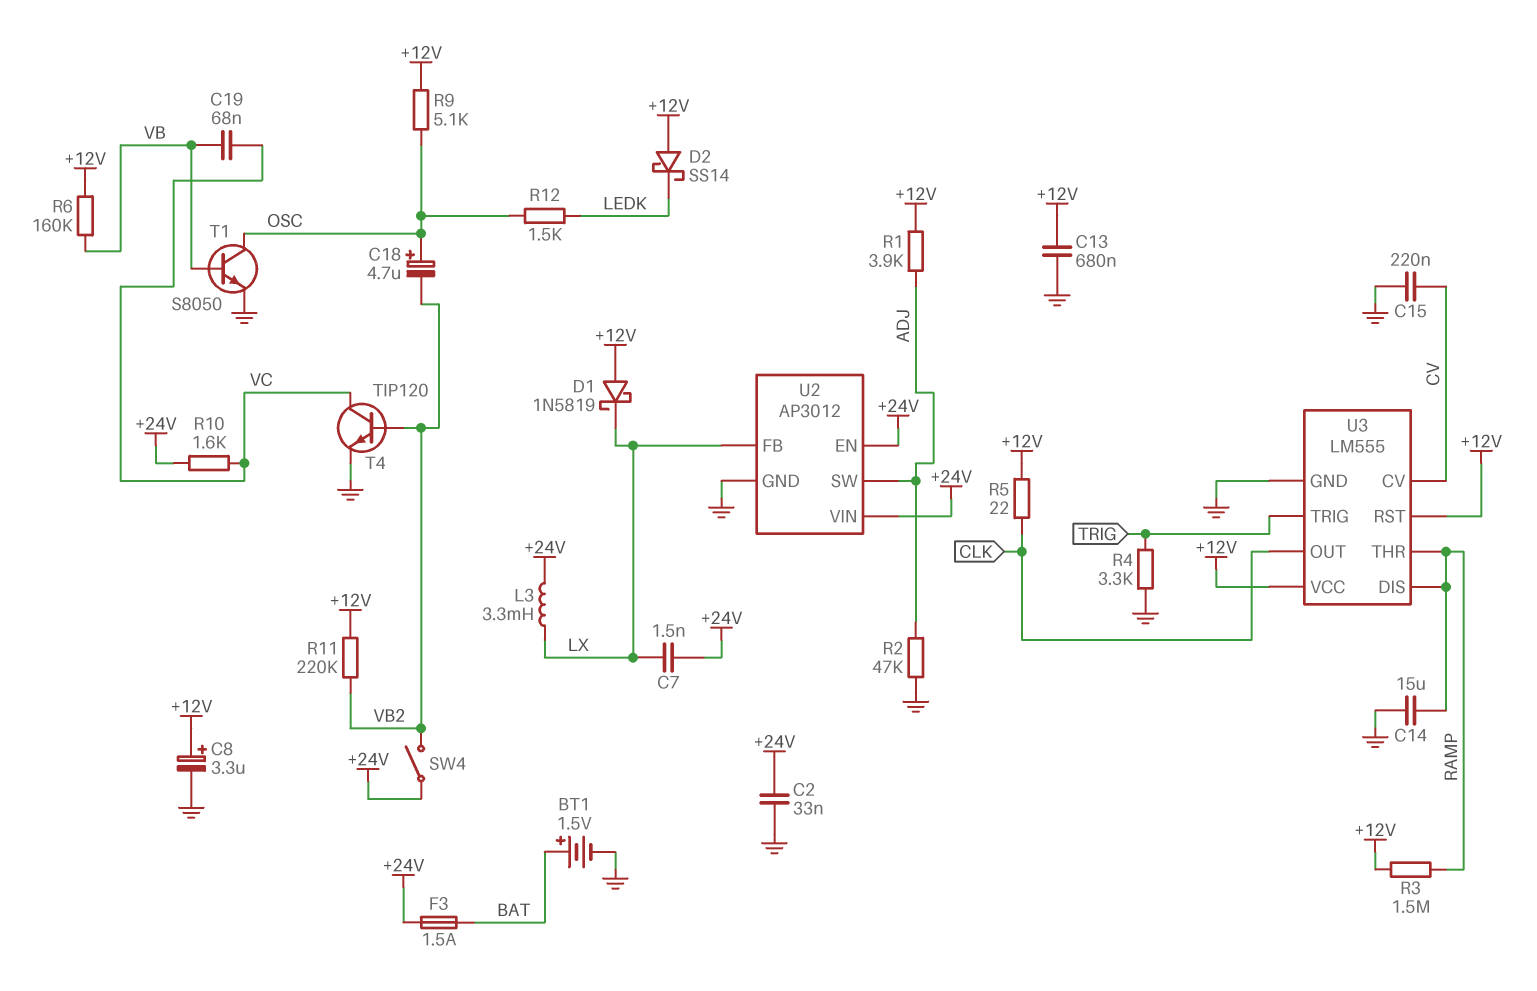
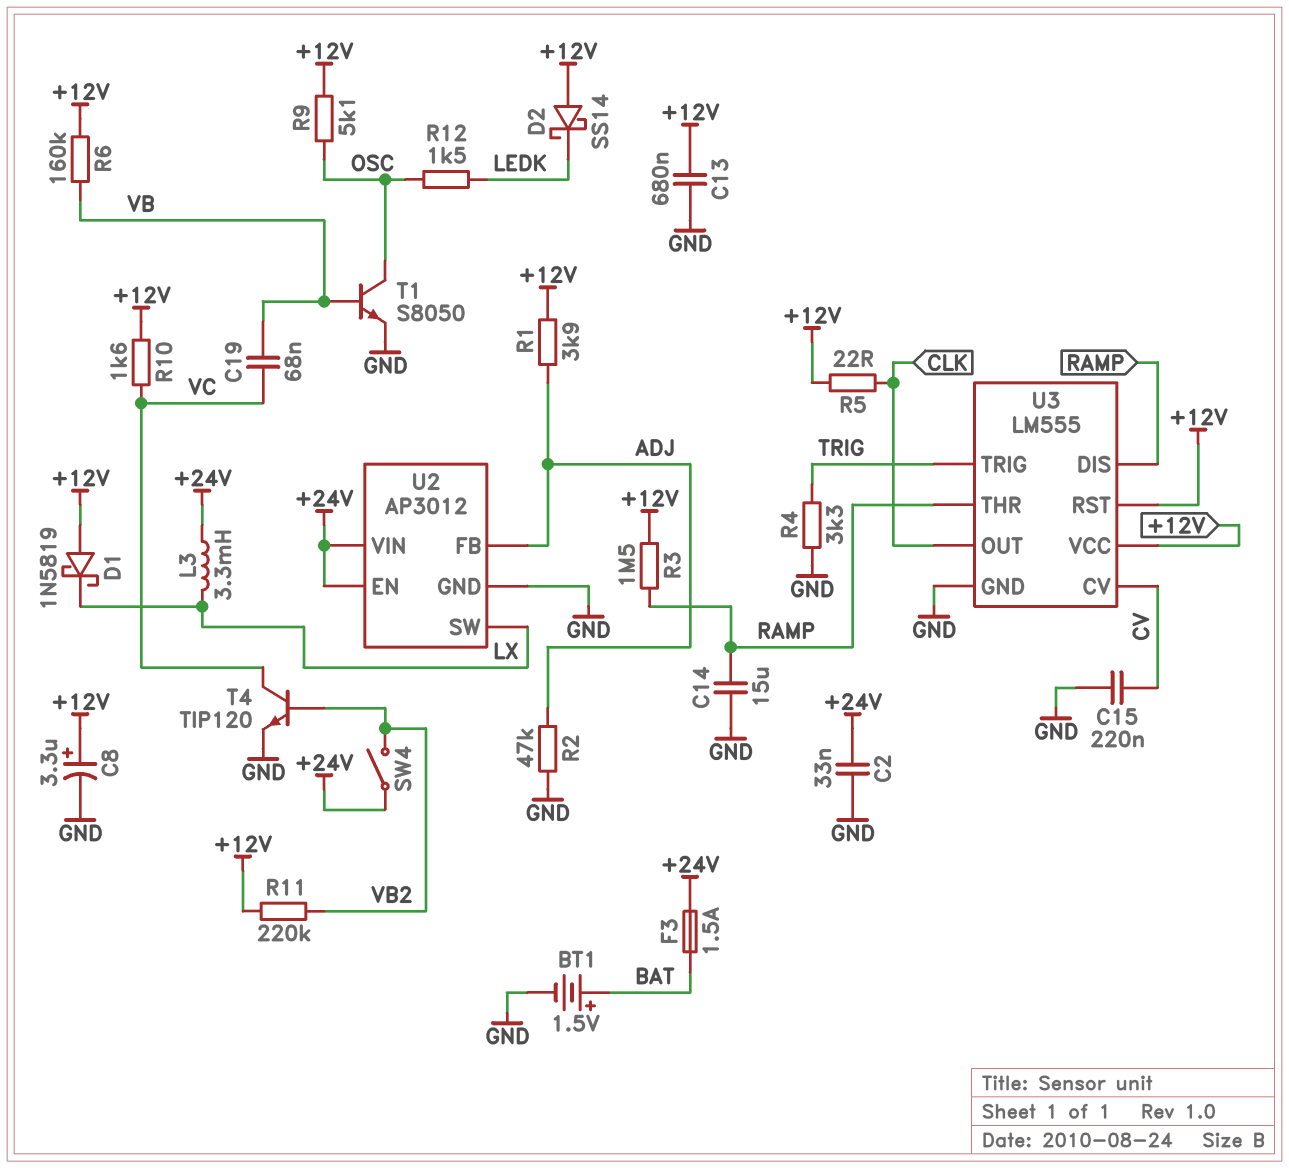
C7: 1.5nF (+24V, LX) -> none
C18: 4.7uF (plus OSC, minus VB2) -> none
R10: 1.6k (+24V, VC) -> 1.6k (+12V, VC)
U2 pin FB: LX -> ADJ
U2 pin SW: ADJ -> LX

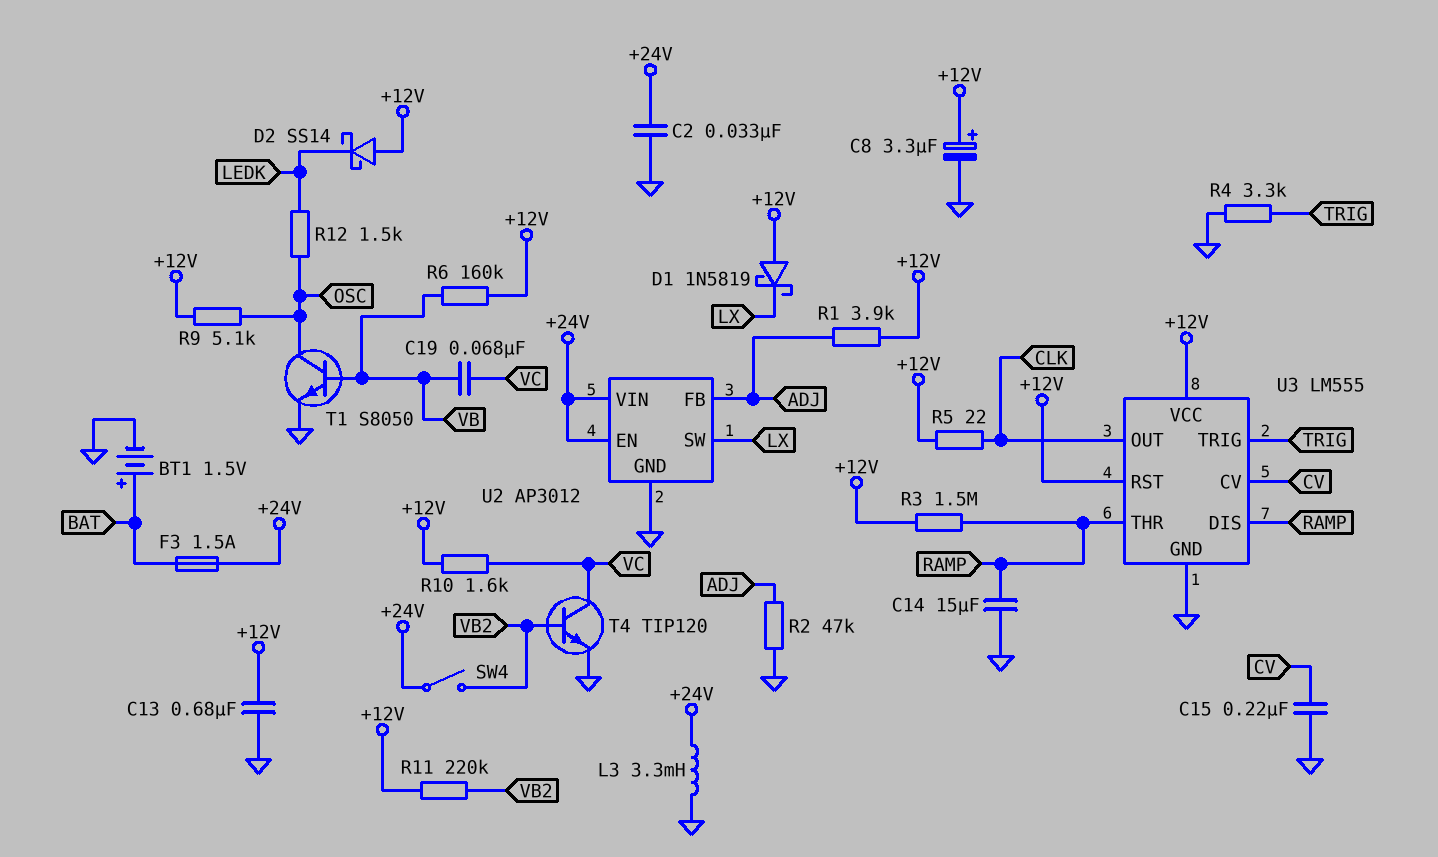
L3: 3.3mH (+24V, LX) -> 3.3mH (+24V, GND)

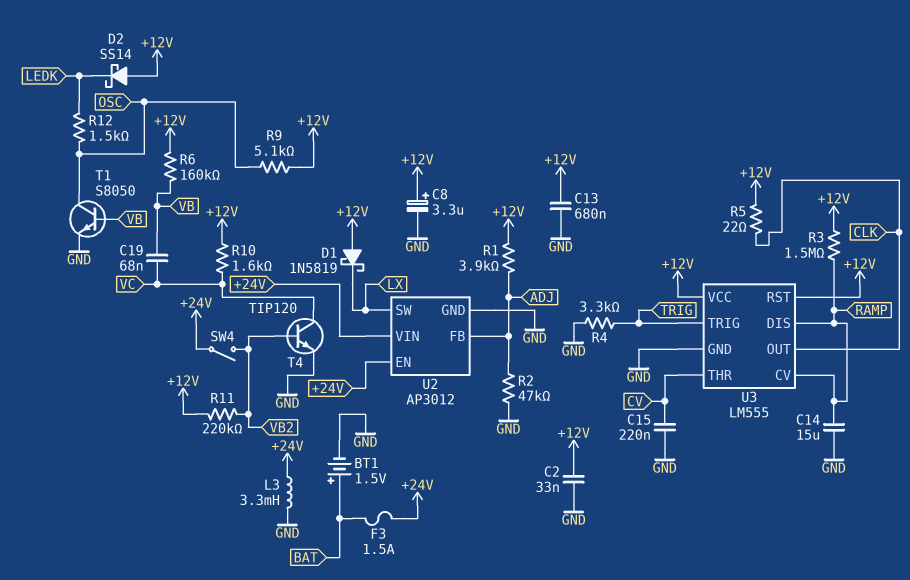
C2: 33nF (+24V, GND) -> 33nF (+12V, GND)
U3 pin CV: CV -> RAMP
U3 pin THR: RAMP -> CV

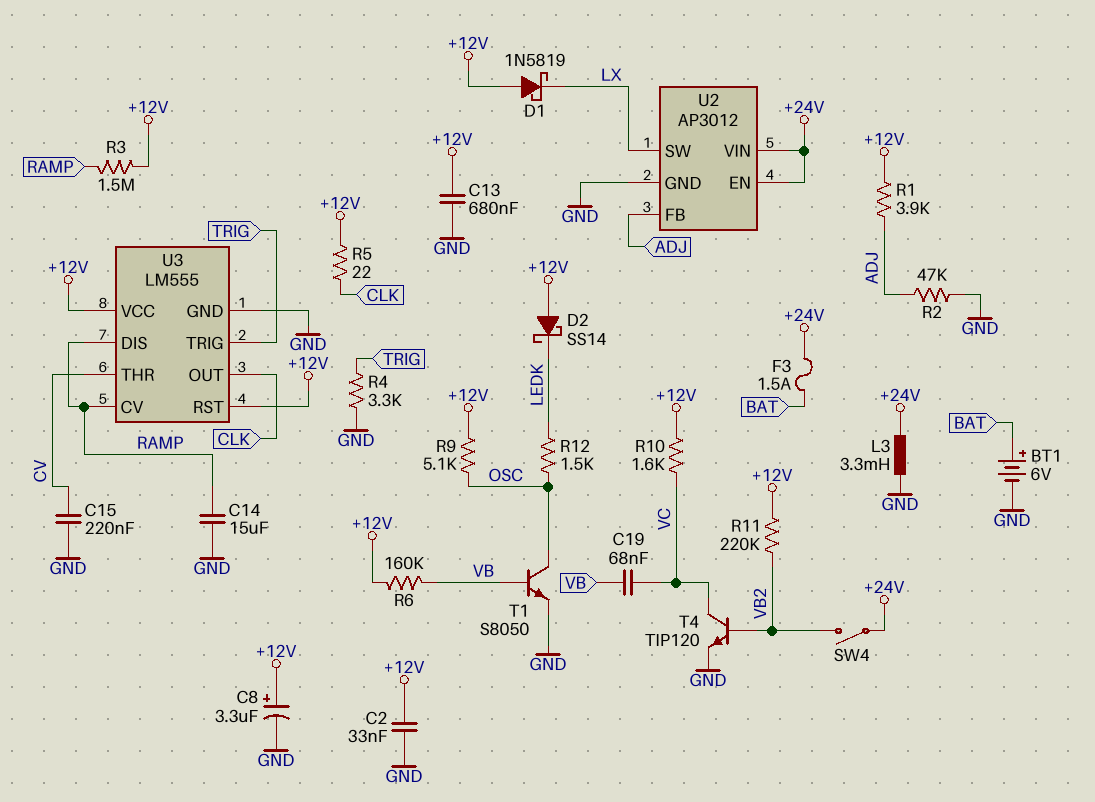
BT1: 1.5V (plus BAT, minus GND) -> 6V (plus BAT, minus GND)

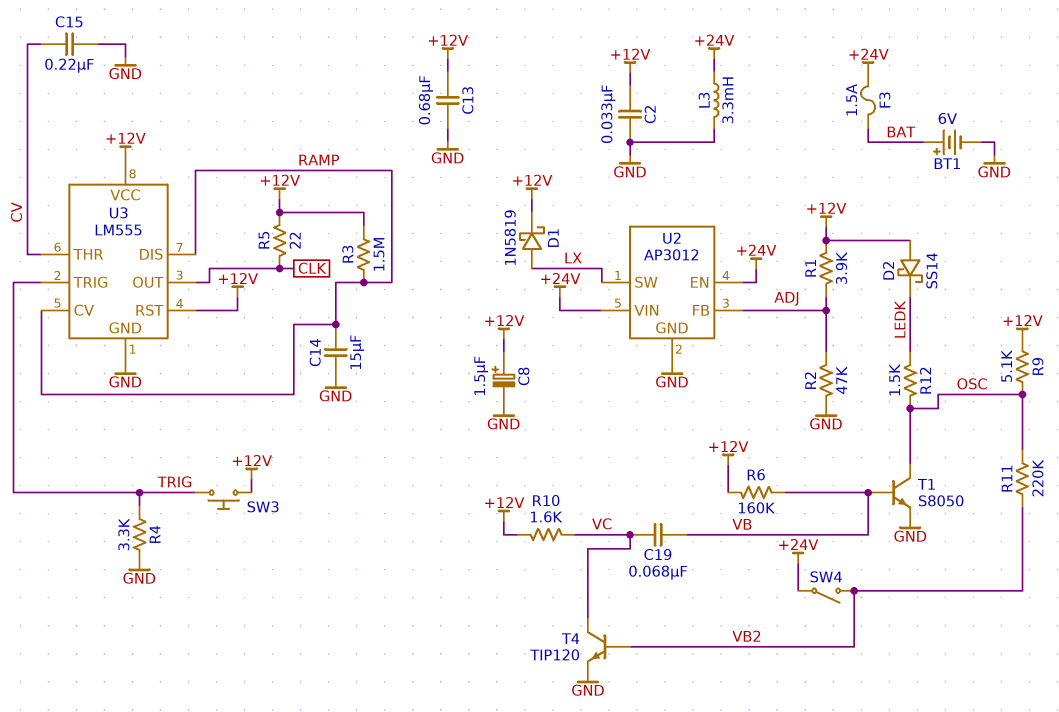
C8: 3.3uF (plus +12V, minus GND) -> 1.5uF (plus +12V, minus GND)
D1: schottky 1N5819 (A +12V, K LX) -> schottky 1N5819 (A LX, K +12V)
R11: 220k (+12V, VB2) -> 220k (OSC, VB2)
SW3: none -> button (+12V, TRIG)

